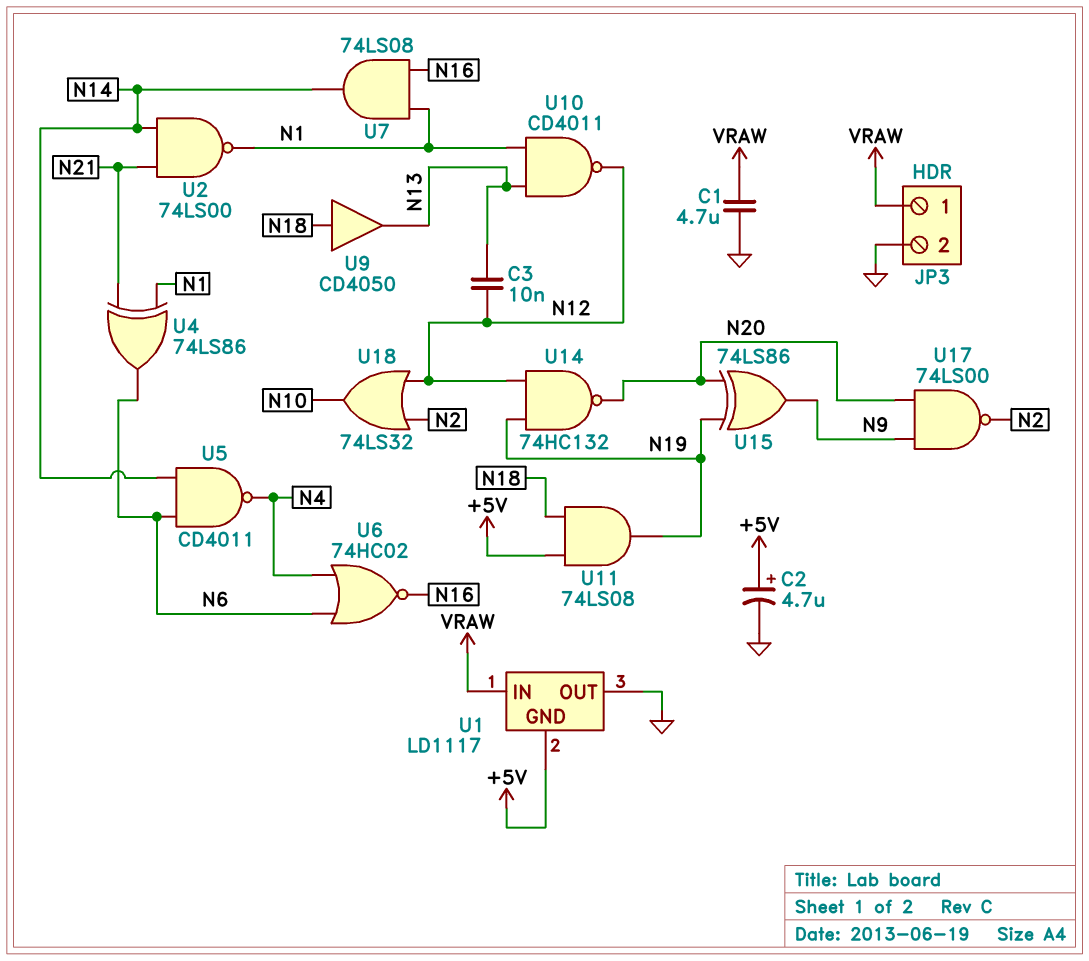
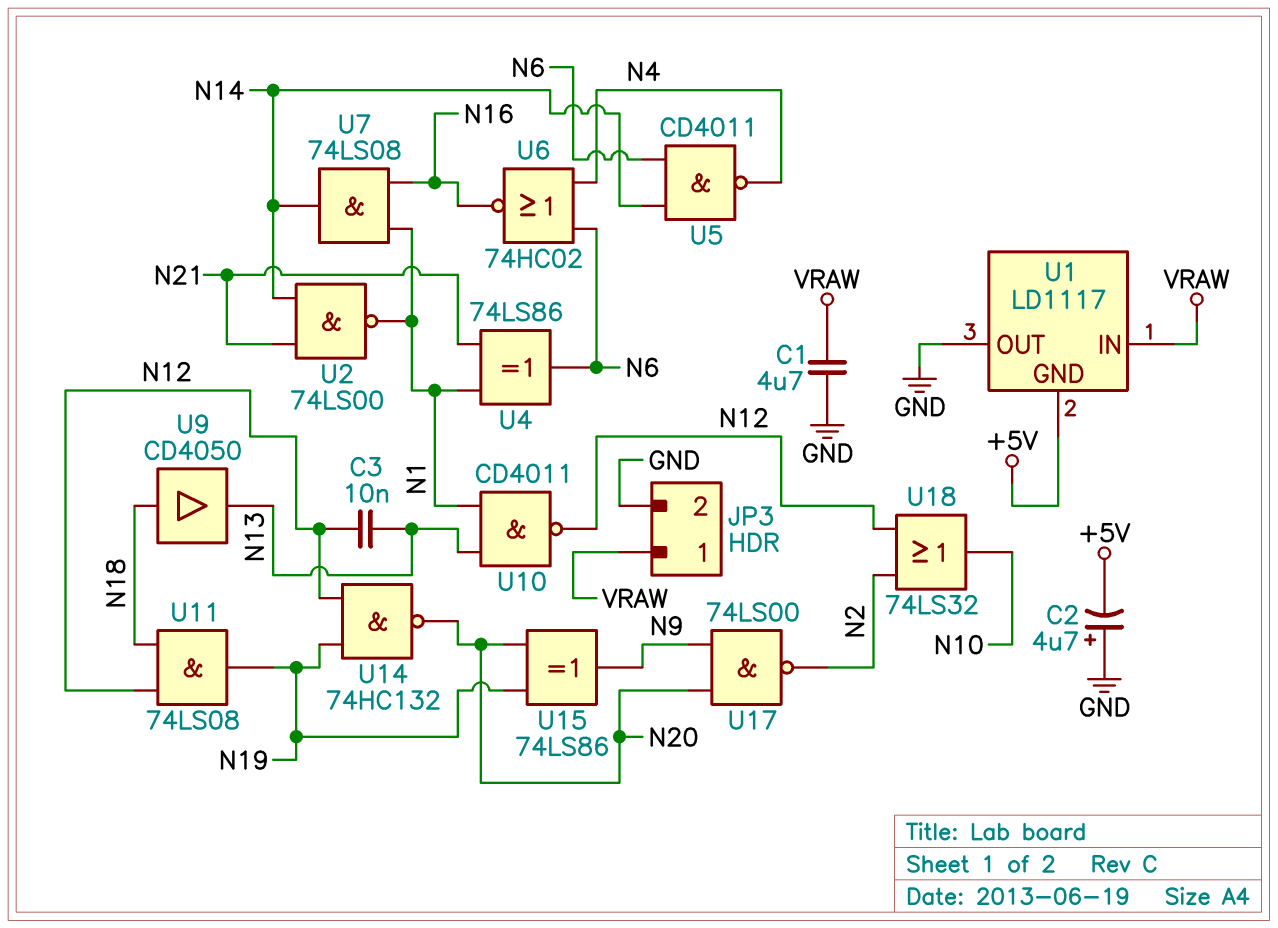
C2: 4.7uF (plus +5V, minus GND) -> 4.7uF (plus GND, minus +5V)
U11: AND 74LS08 (in +5V, in N18, out N19) -> AND 74LS08 (in N12, in N18, out N19)

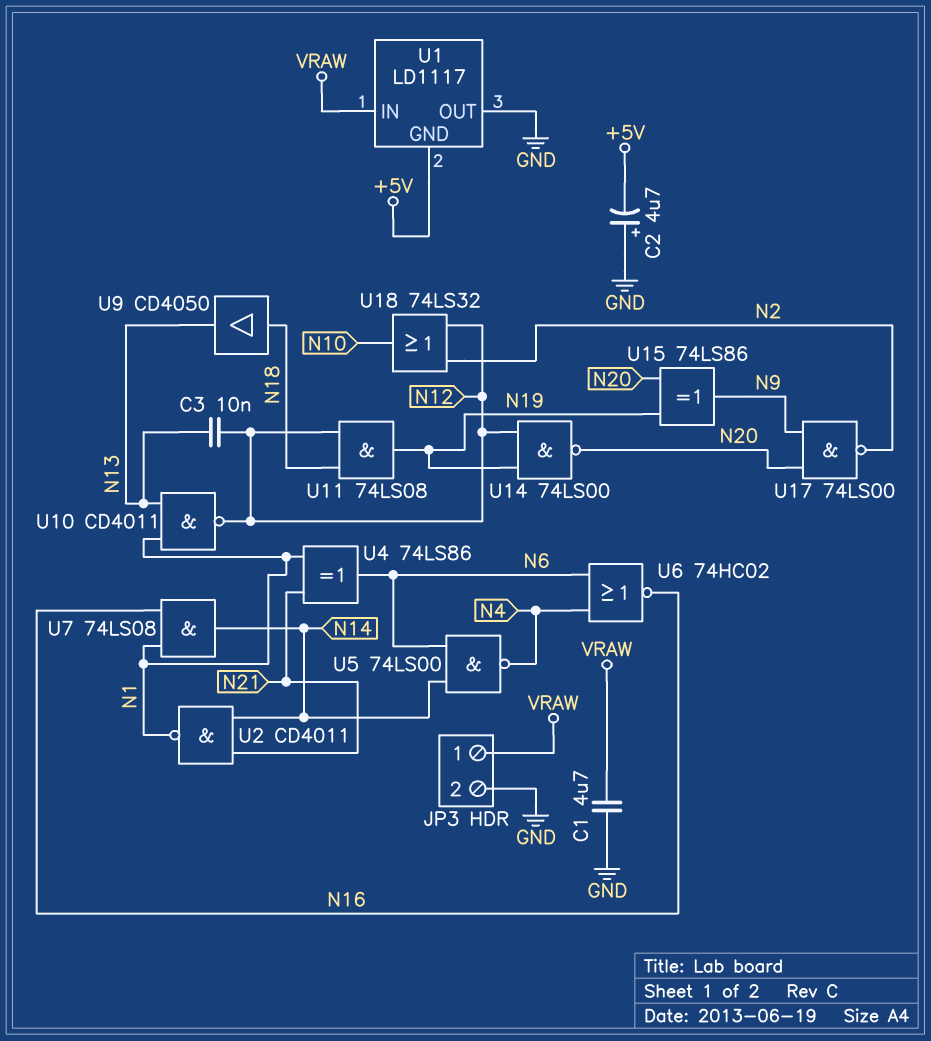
U2: NAND 74LS00 (in N14, in N21, out N1) -> NAND CD4011 (in N14, in N21, out N1)
U5: NAND CD4011 (in N6, in N14, out N4) -> NAND 74LS00 (in N6, in N14, out N4)
U14: NAND 74HC132 (in N12, in N19, out N20) -> NAND 74LS00 (in N12, in N19, out N20)

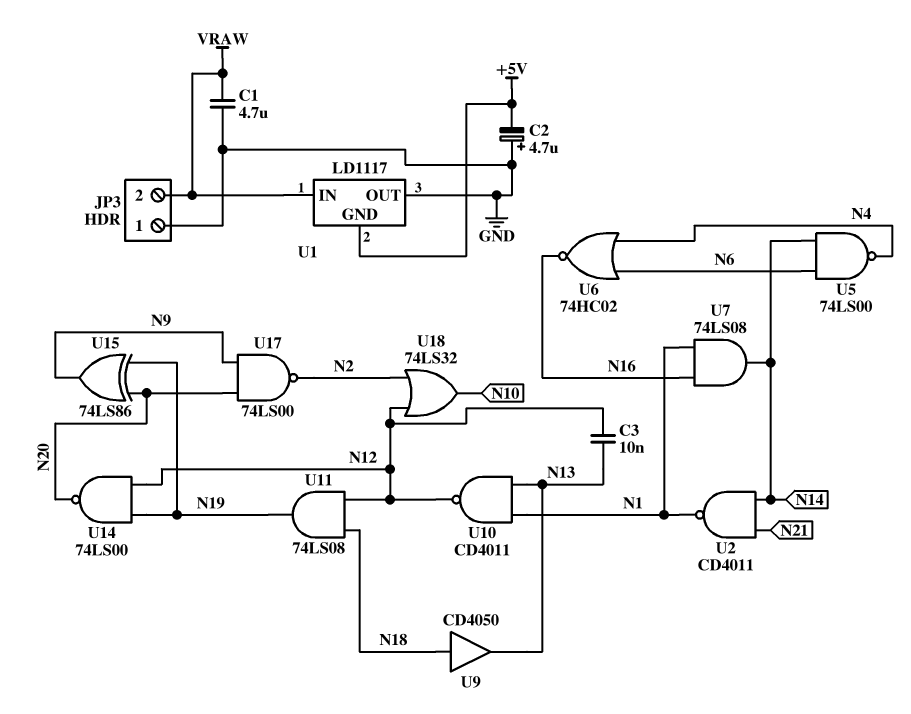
JP3 pin 1: VRAW -> GND
JP3 pin 2: GND -> VRAW
U4: XOR 74LS86 (in N1, in N21, out N6) -> none

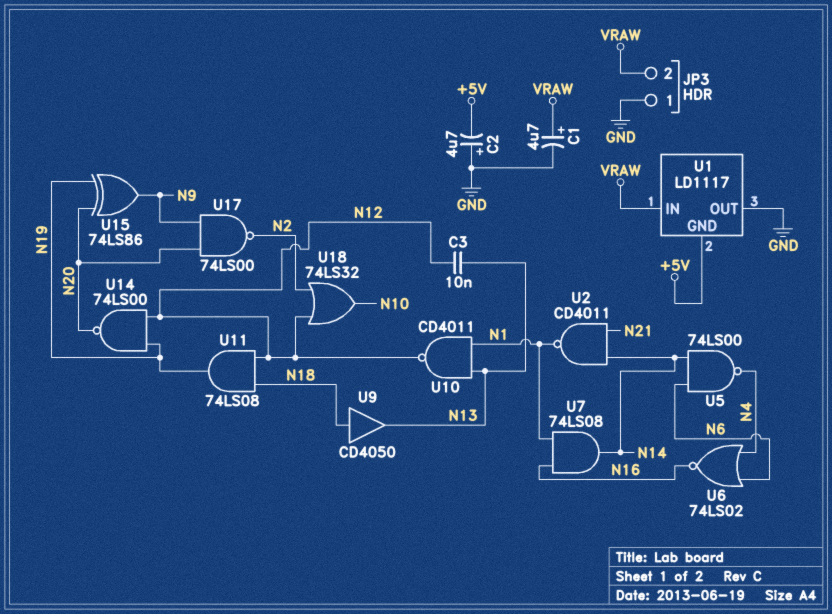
C1: 4.7uF (GND, VRAW) -> 4.7uF (plus VRAW, minus GND)
U6: NOR 74HC02 (in N4, in N6, out N16) -> NOR 74LS02 (in N4, in N6, out N16)

